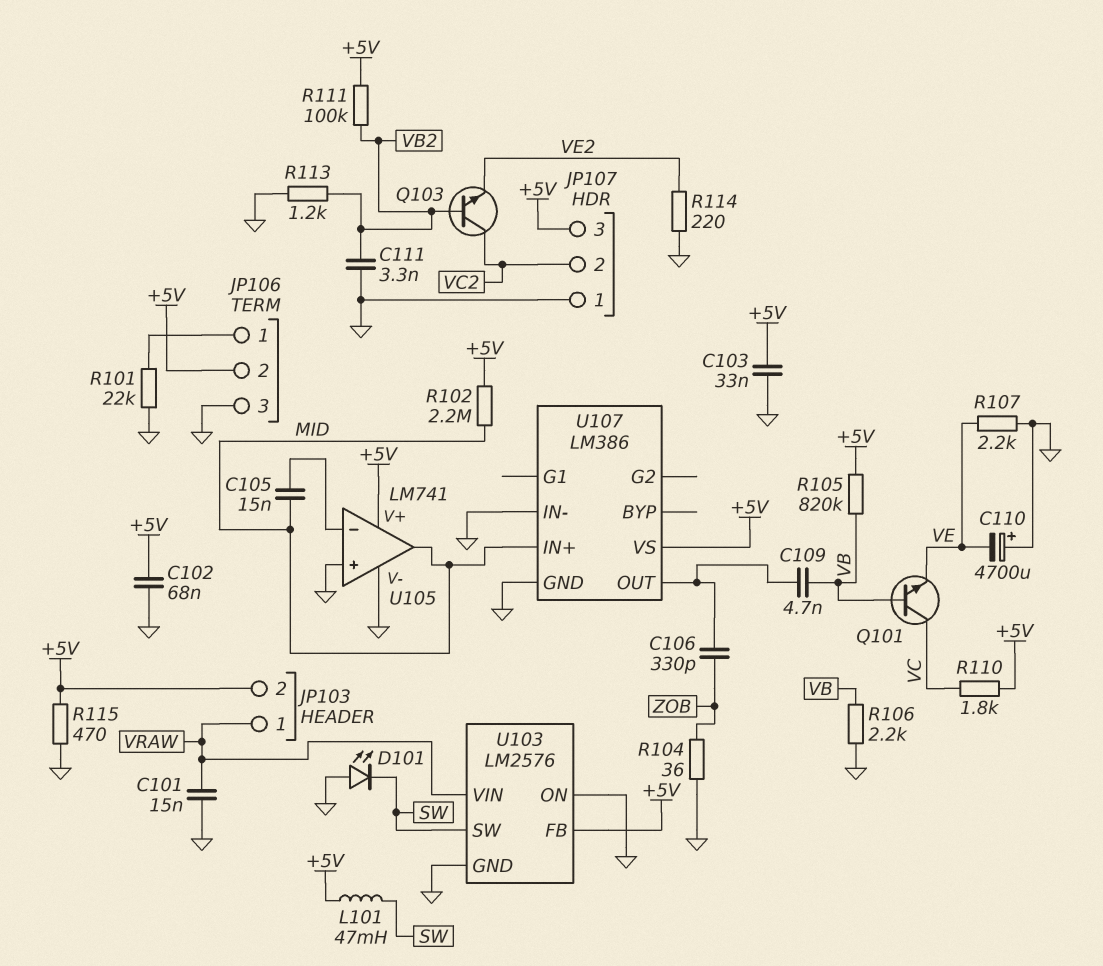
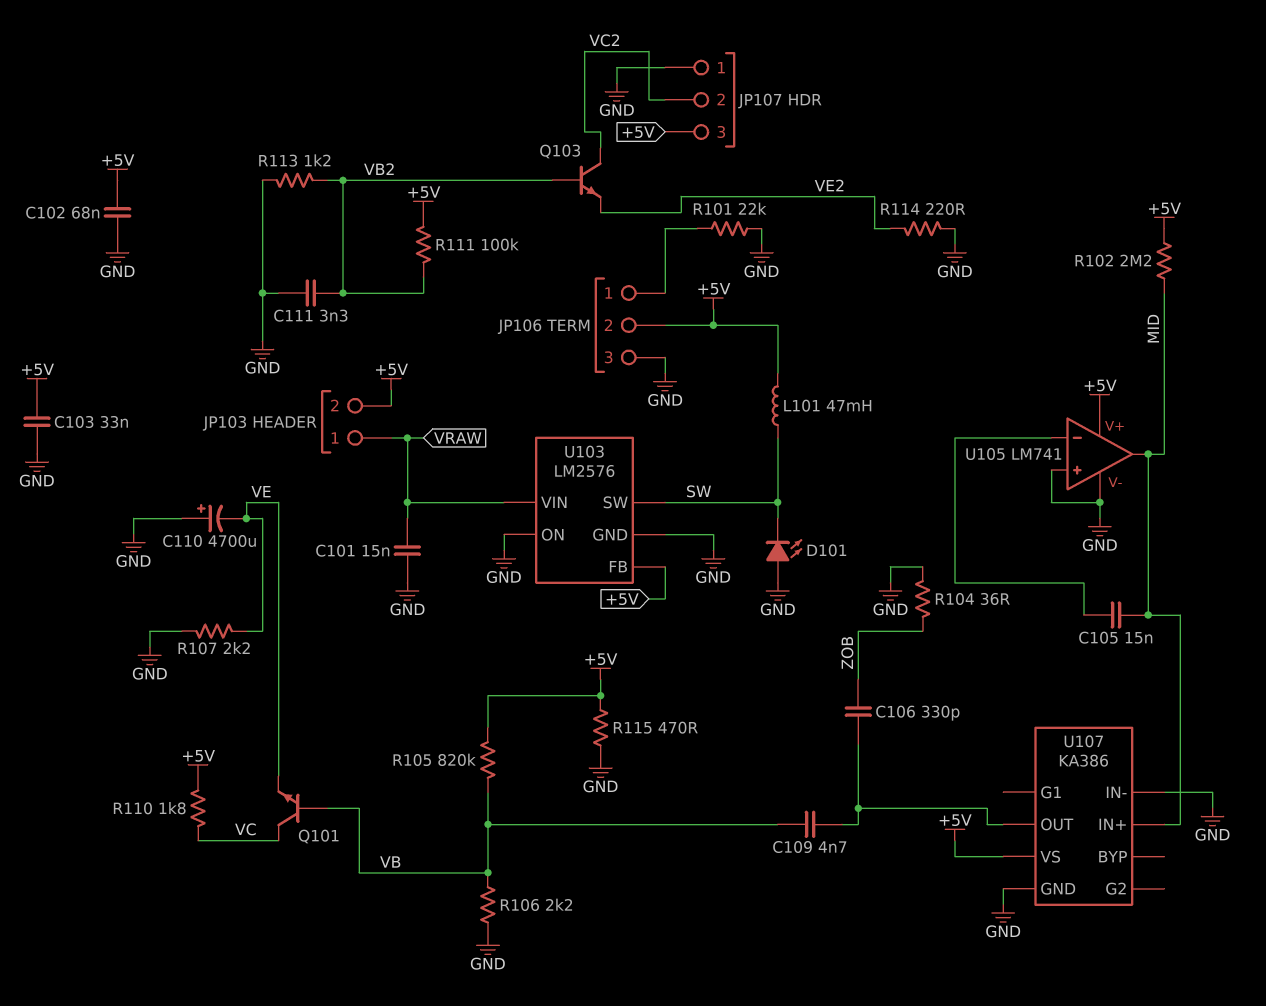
U107: LM386 -> KA386

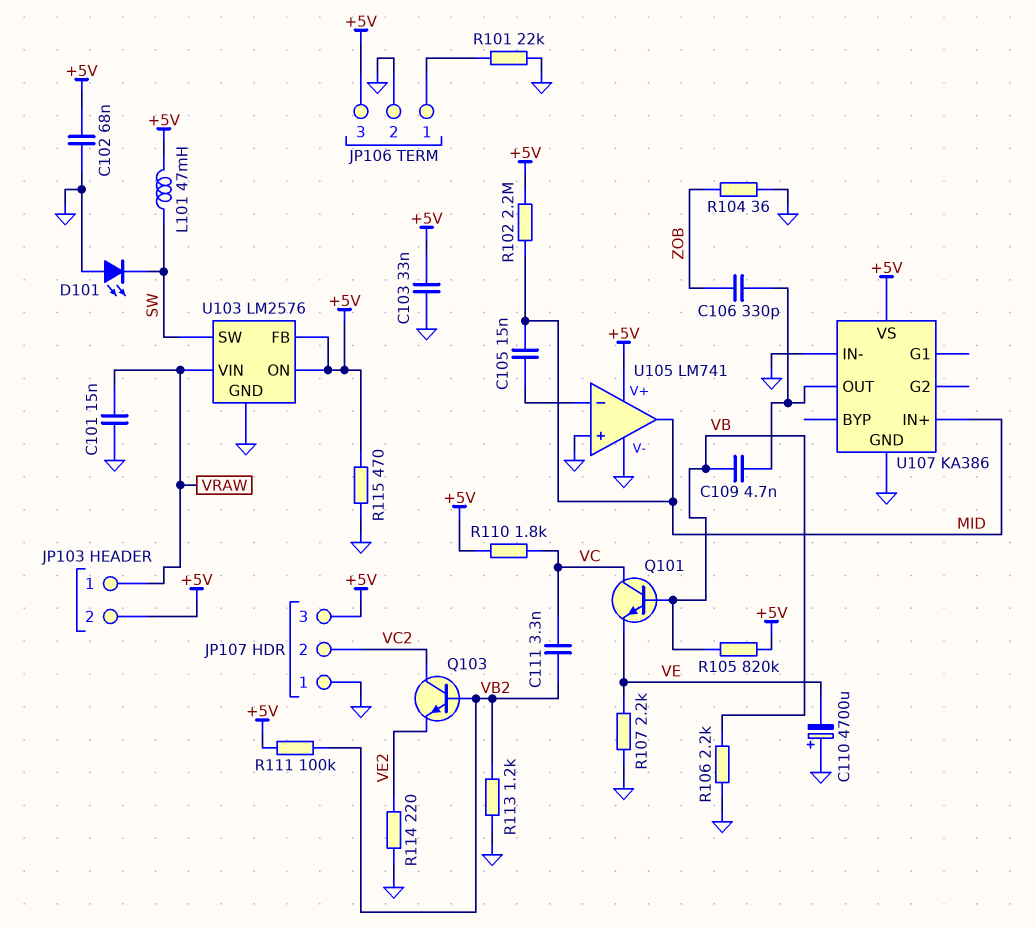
C111: 3.3nF (GND, VB2) -> 3.3nF (VB2, VC)
JP106 pin 2: +5V -> GND
JP106 pin 3: GND -> +5V
U103 pin ON: GND -> +5V

